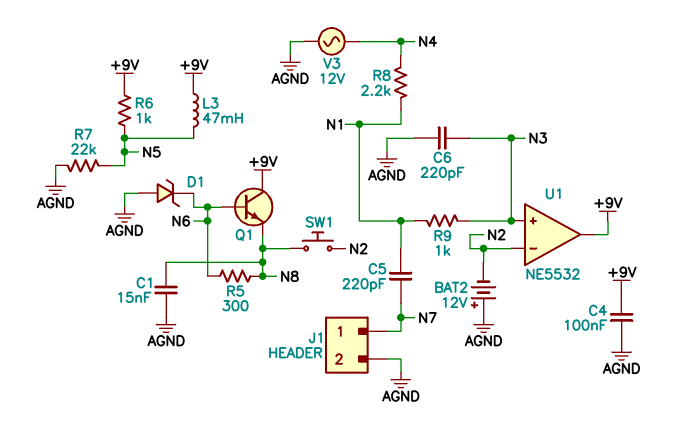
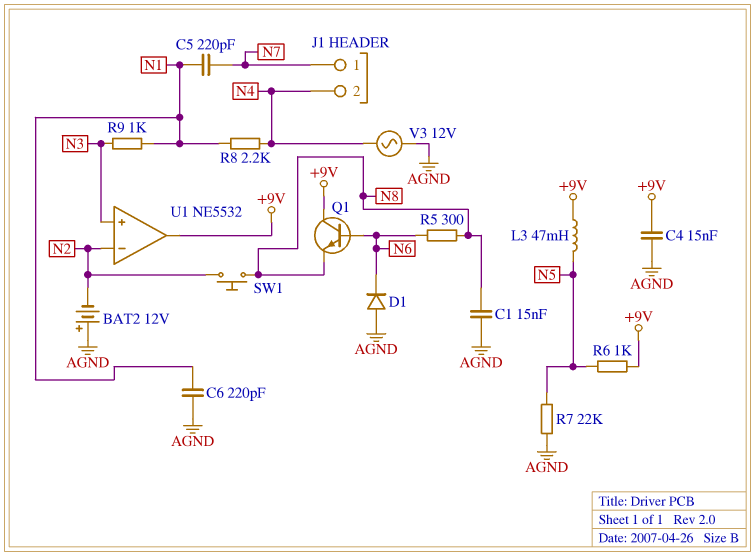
C4: 100nF (+9V, AGND) -> 15nF (+9V, AGND)
C6: 220pF (AGND, N3) -> 220pF (AGND, N1)
D1: zener (A AGND, K N6) -> diode (A AGND, K N6)
J1 pin 2: AGND -> N4

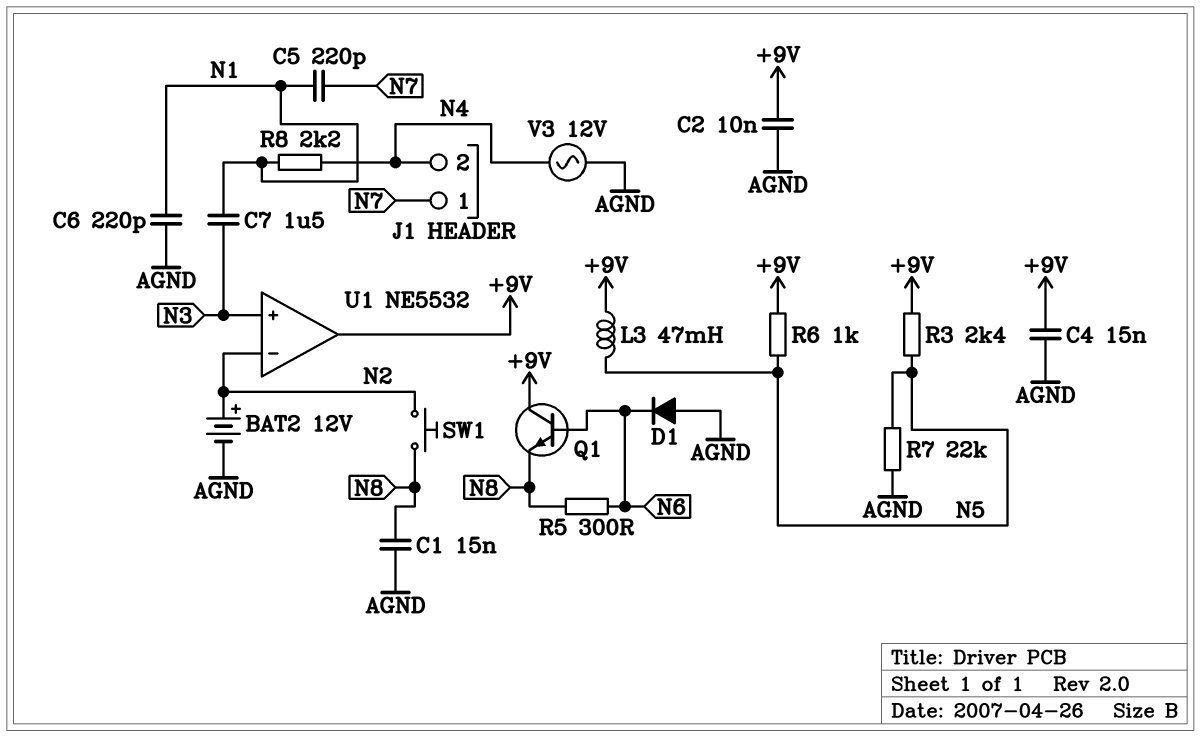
BAT2: 12V (plus AGND, minus N2) -> 12V (plus N2, minus AGND)
C2: none -> 10nF (+9V, AGND)
C7: none -> 1.5uF (N1, N3)
R3: none -> 2.4k (+9V, N5)
R9: 1k (N1, N3) -> none

